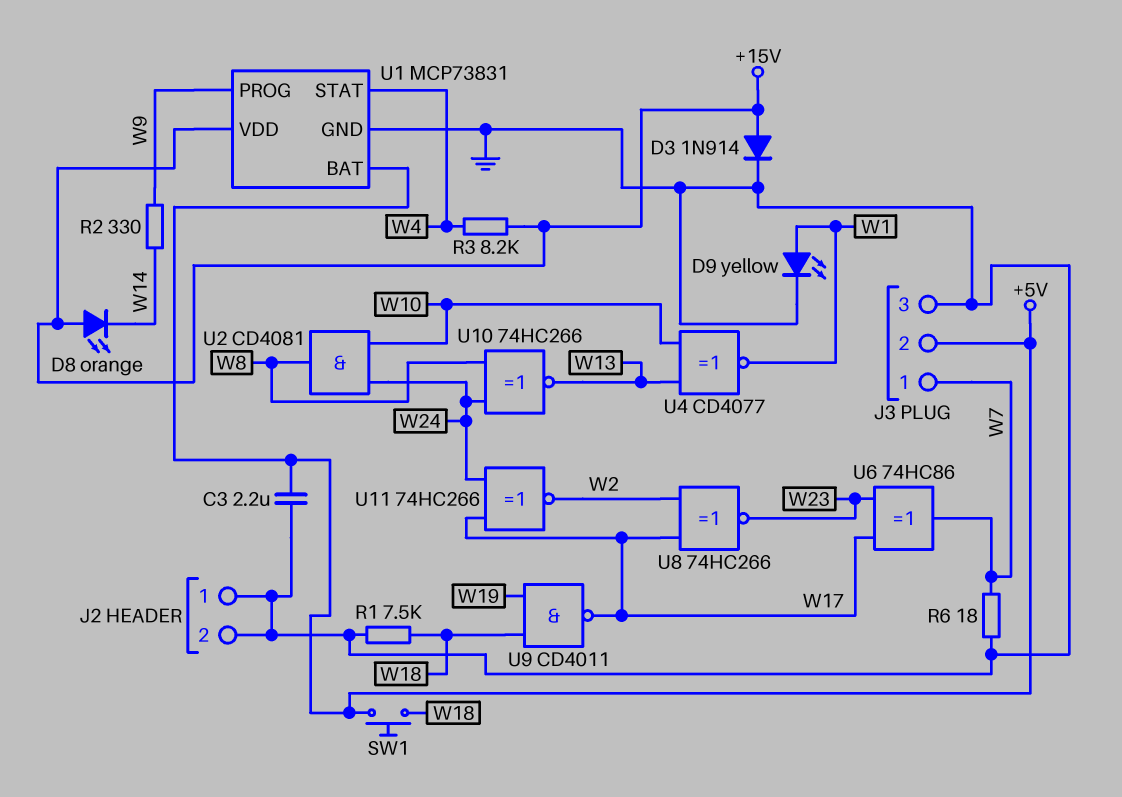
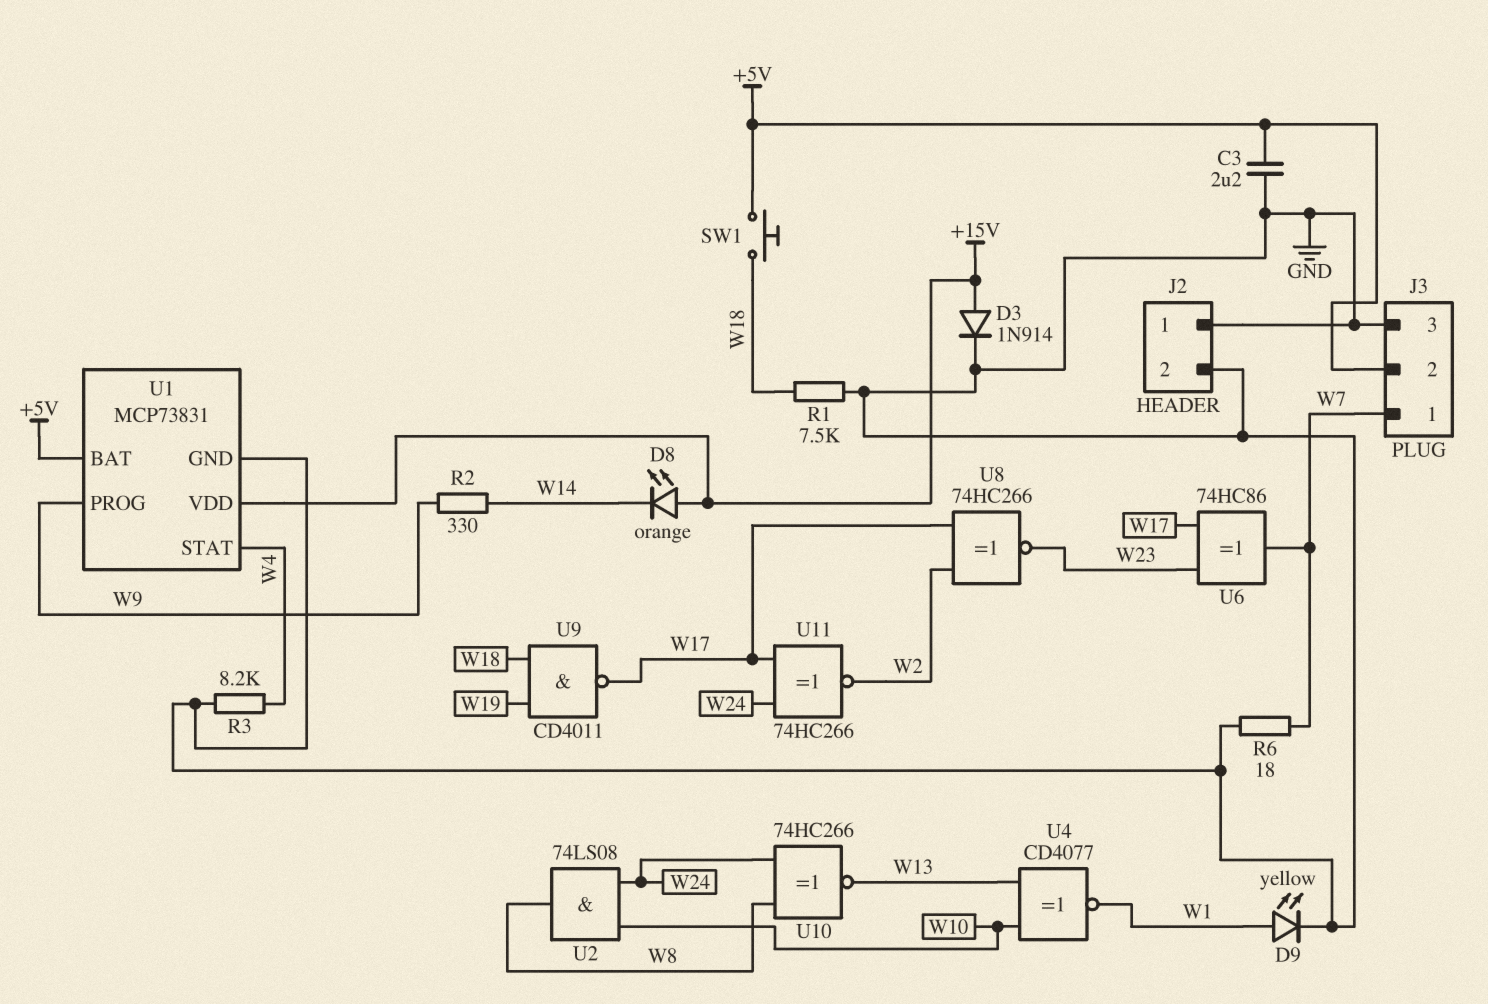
R3: 8.2k (+15V, W4) -> 8.2k (GND, W4)
U2: AND CD4081 (in W10, in W24, out W8) -> AND 74LS08 (in W10, in W24, out W8)

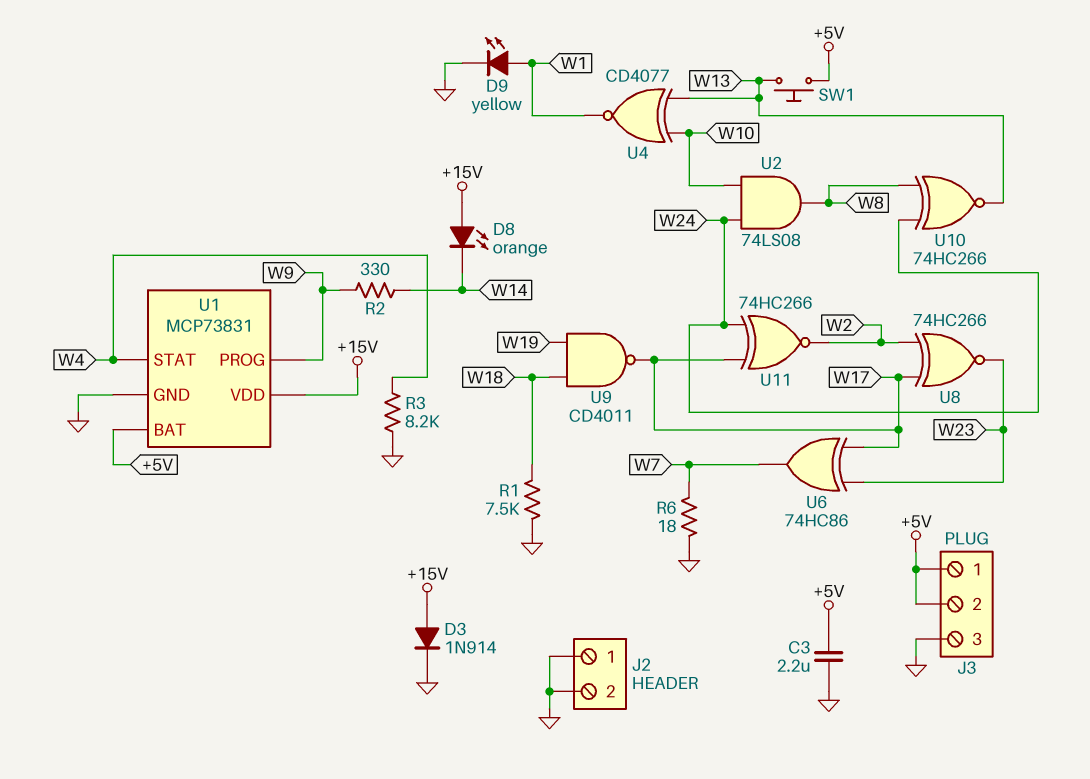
J3 pin 1: W7 -> +5V
SW1: button (+5V, W18) -> button (+5V, W13)

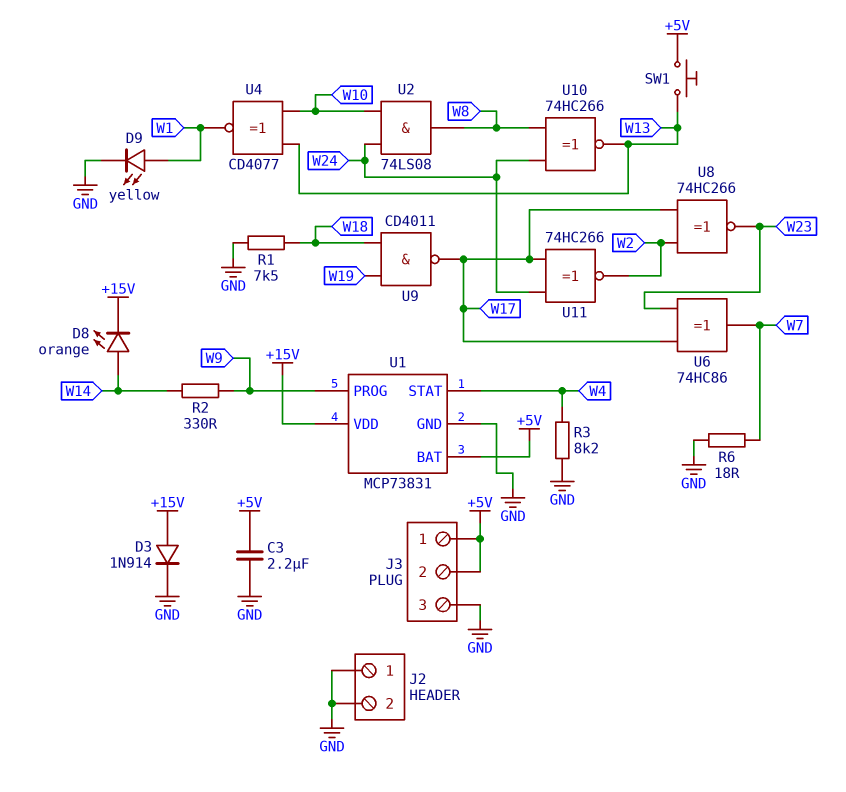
D8: LED orange (A +15V, K W14) -> LED orange (A W14, K +15V)

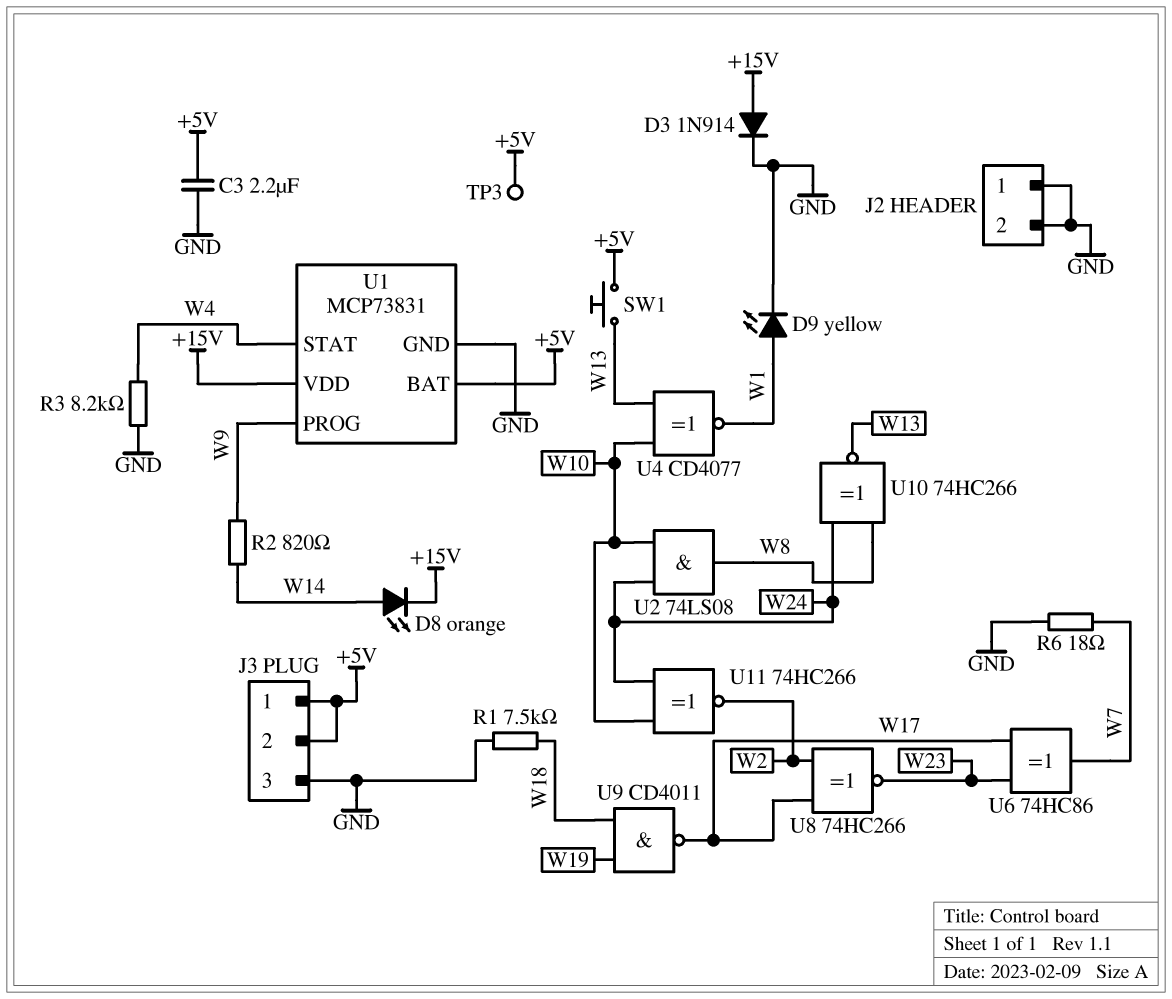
R2: 330 (W9, W14) -> 820 (W9, W14)
TP3: none -> test point (+5V)
U11: XNOR 74HC266 (in W17, in W24, out W2) -> XNOR 74HC266 (in W10, in W24, out W2)

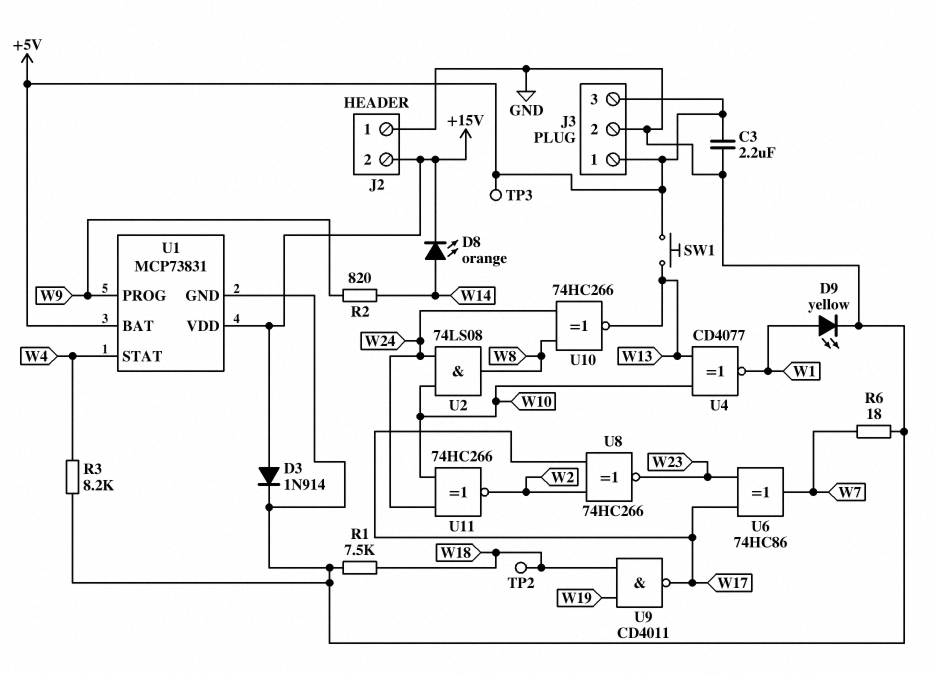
J2 pin 2: GND -> +15V
J3 pin 2: +5V -> GND
J3 pin 3: GND -> +5V
TP2: none -> test point (W18)

